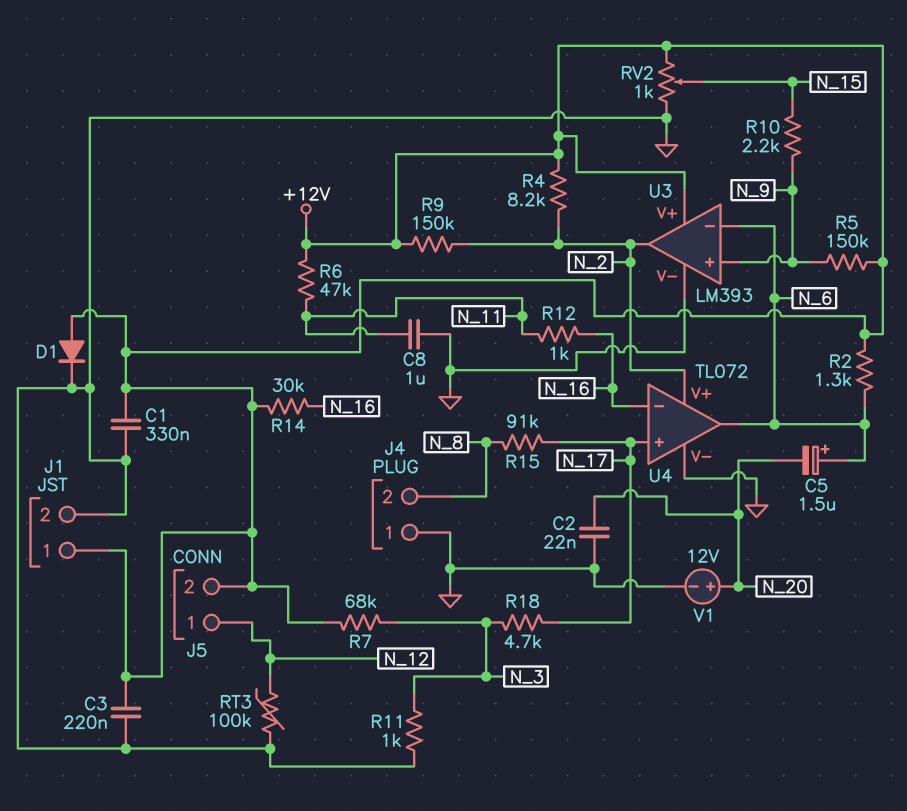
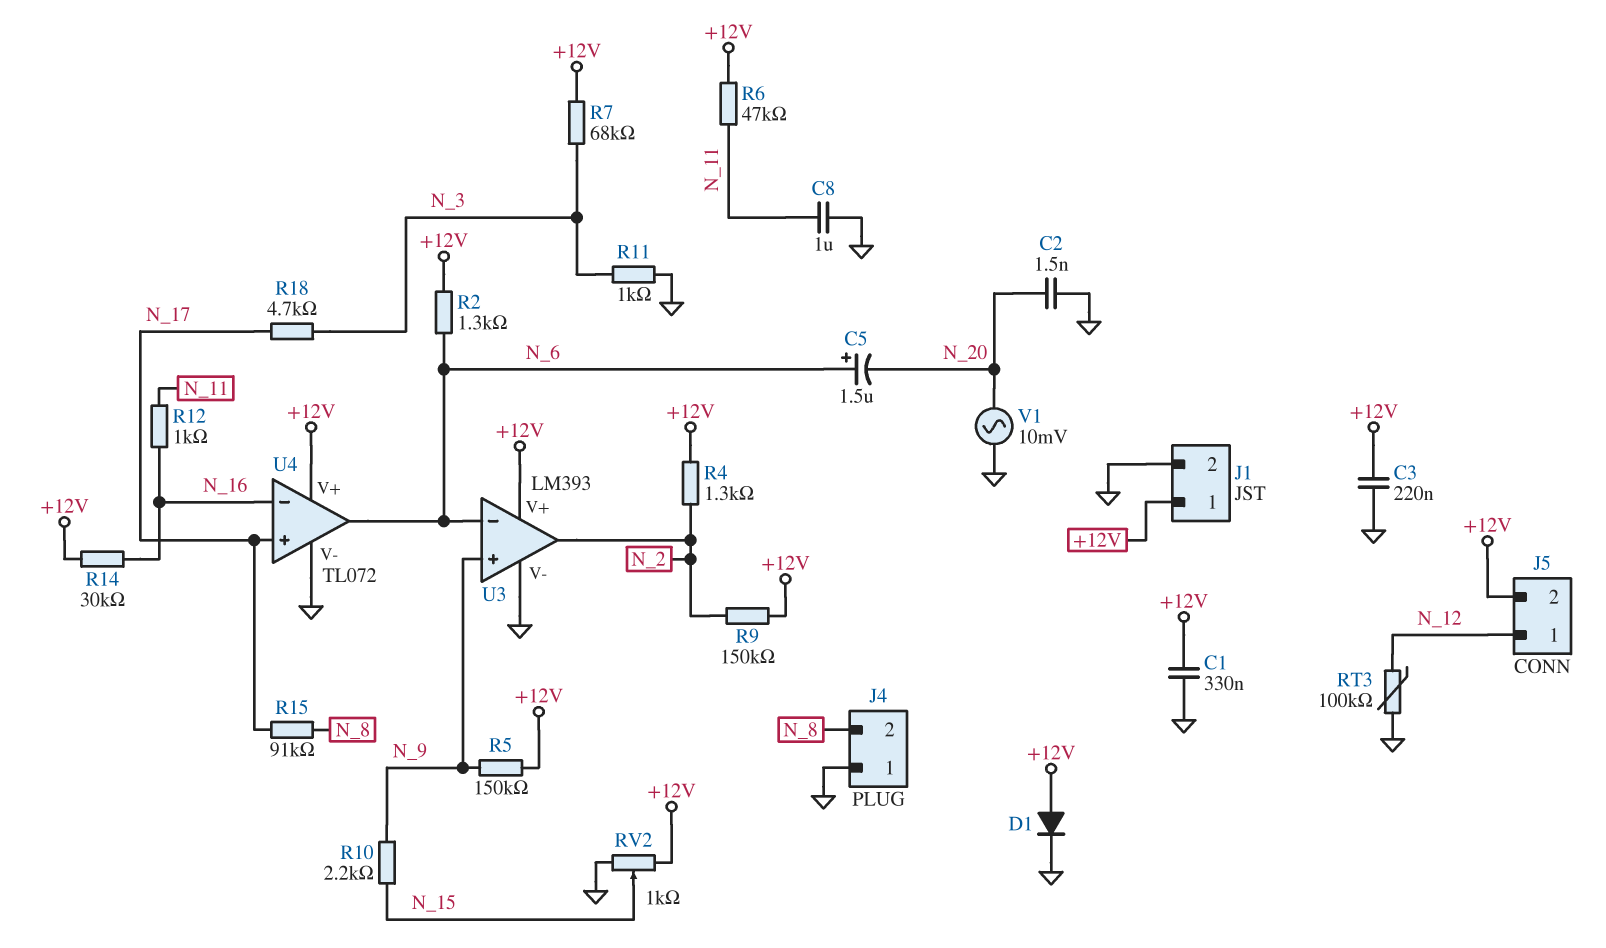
C2: 22nF (GND, N_20) -> 1.5nF (GND, N_20)
R4: 8.2k (+12V, N_2) -> 1.3k (+12V, N_2)
U4 pin V+: N_2 -> +12V
V1: 12V (plus N_20, minus GND) -> AC 10mV (GND, N_20)

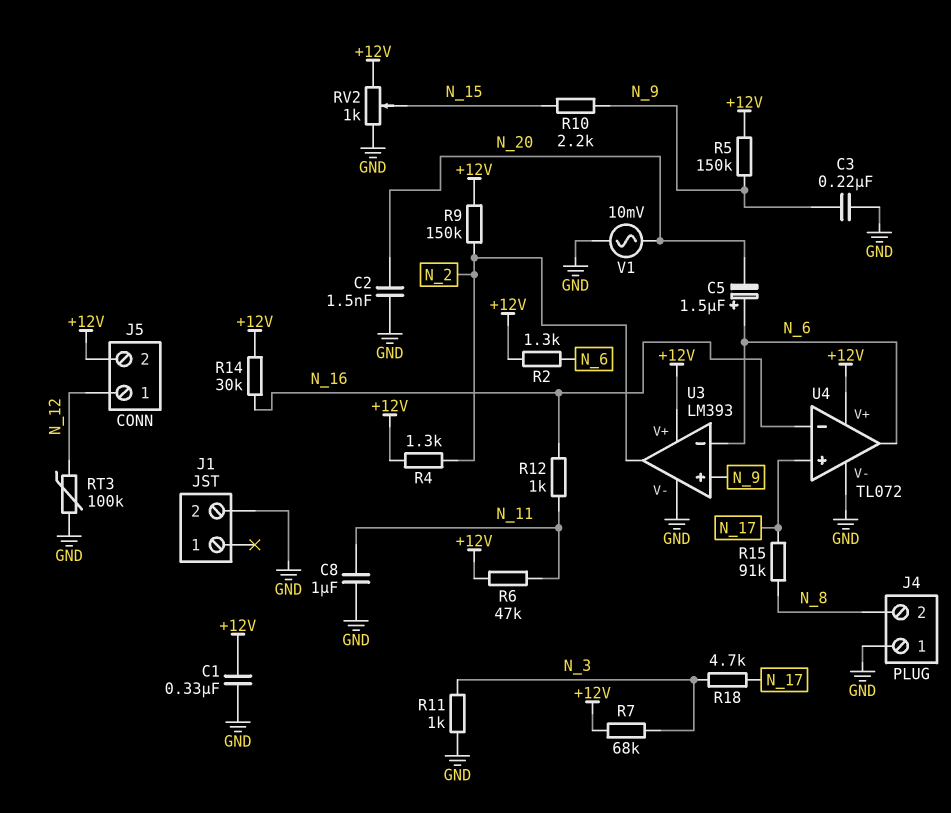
C3: 220nF (+12V, GND) -> 220nF (GND, N_9)
D1: diode (A +12V, K GND) -> none
J1 pin 1: +12V -> none

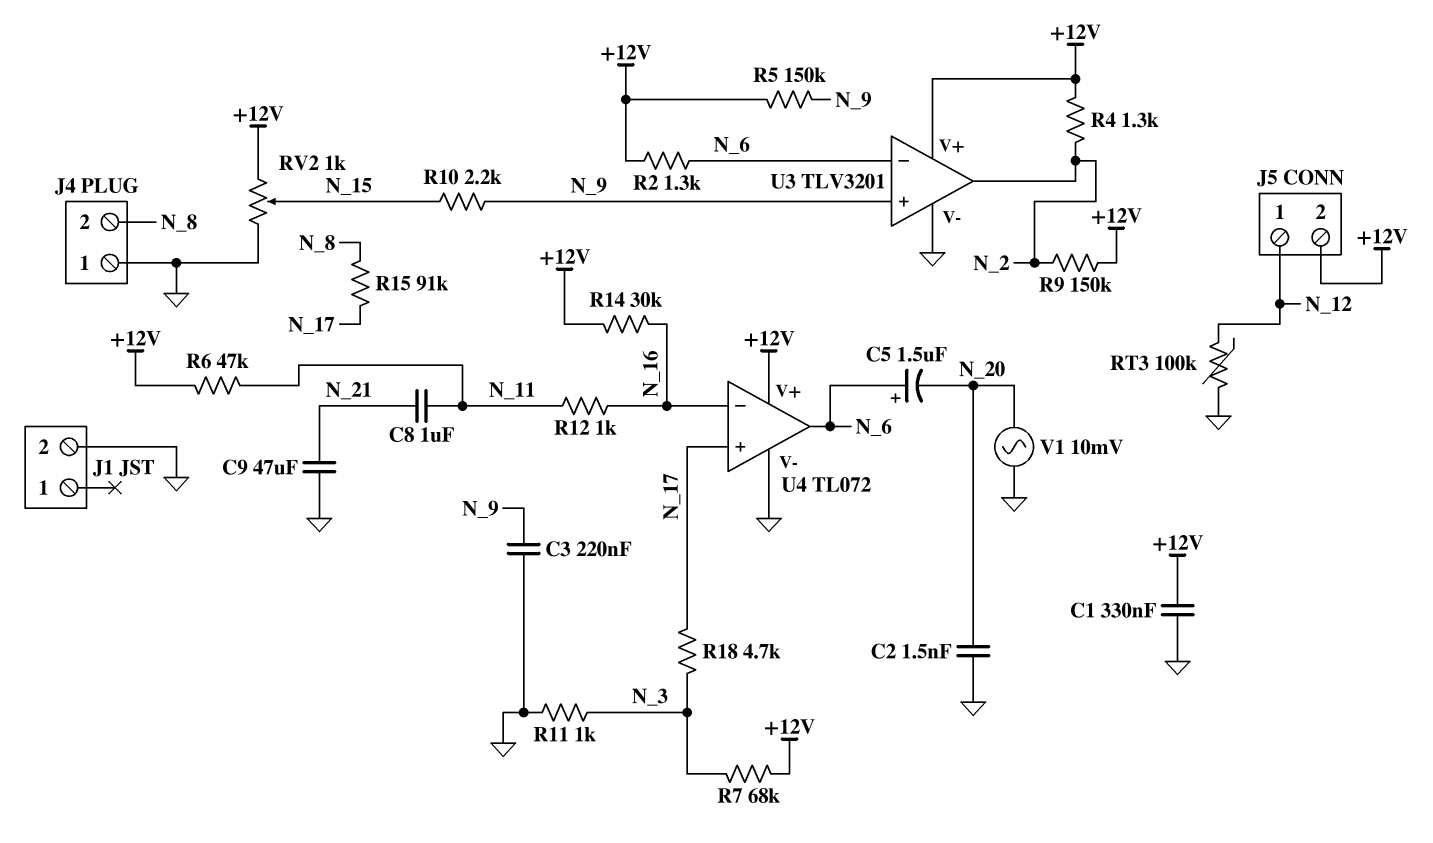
C8: 1uF (GND, N_11) -> 1uF (N_11, N_21)
C9: none -> 47uF (GND, N_21)
U3: LM393 -> TLV3201

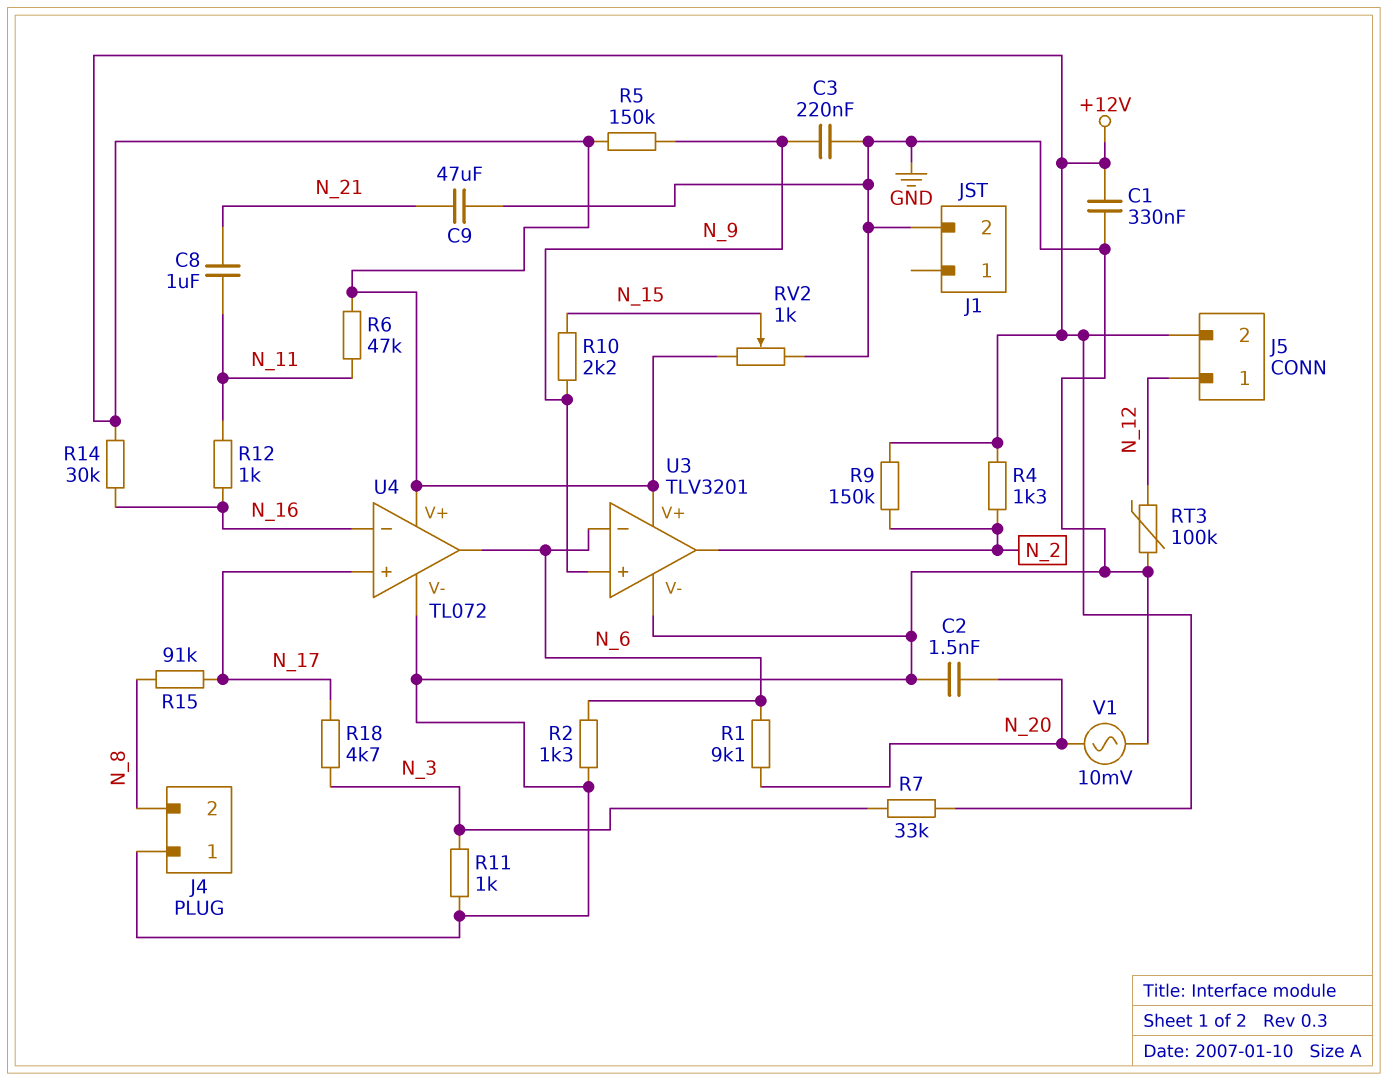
C5: 1.5uF (plus N_6, minus N_20) -> none
R1: none -> 9.1k (N_6, N_20)
R2: 1.3k (+12V, N_6) -> 1.3k (GND, N_6)
R7: 68k (+12V, N_3) -> 33k (+12V, N_3)

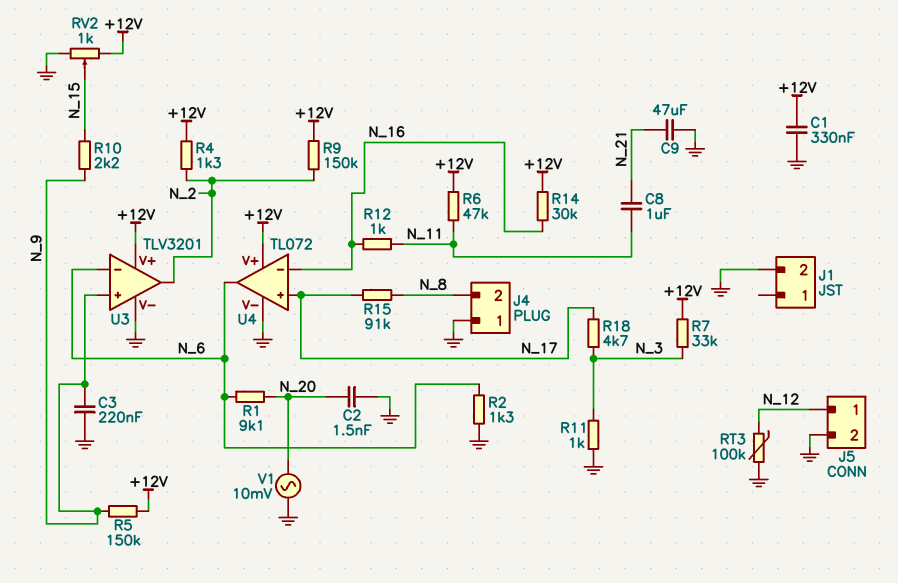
J5 pin 2: +12V -> GND

